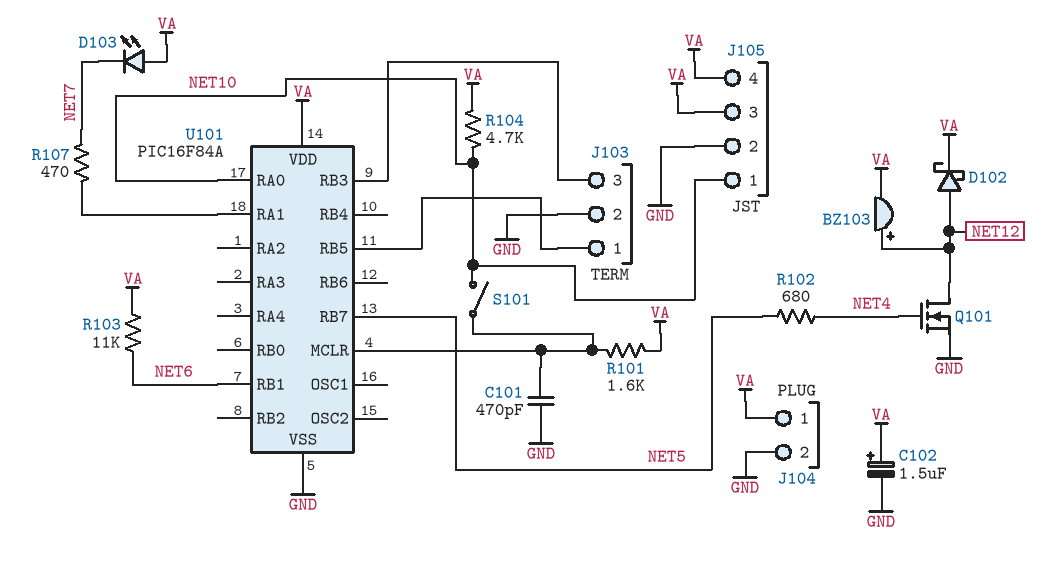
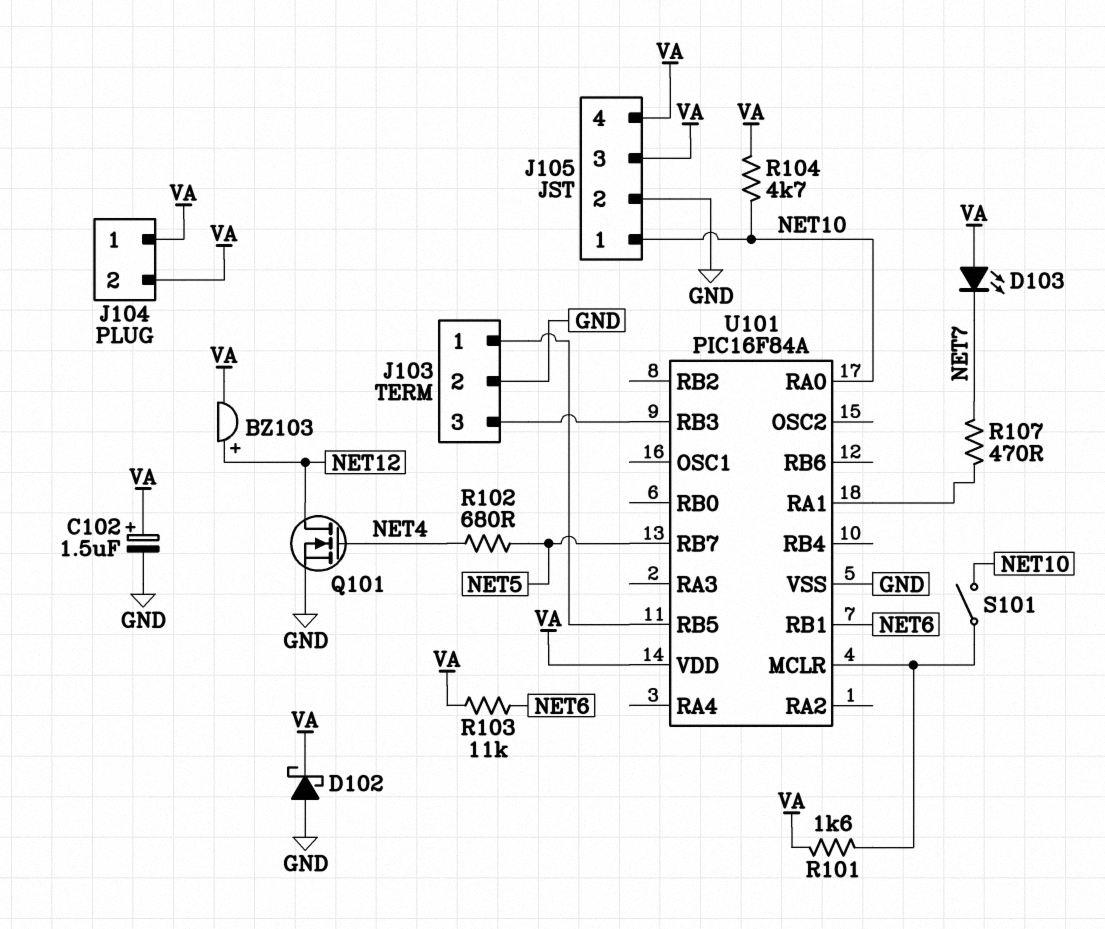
C101: 470pF (GND, U101/MCLR) -> none
D102: schottky (A NET12, K VA) -> schottky (A GND, K VA)
J104 pin 2: GND -> VA

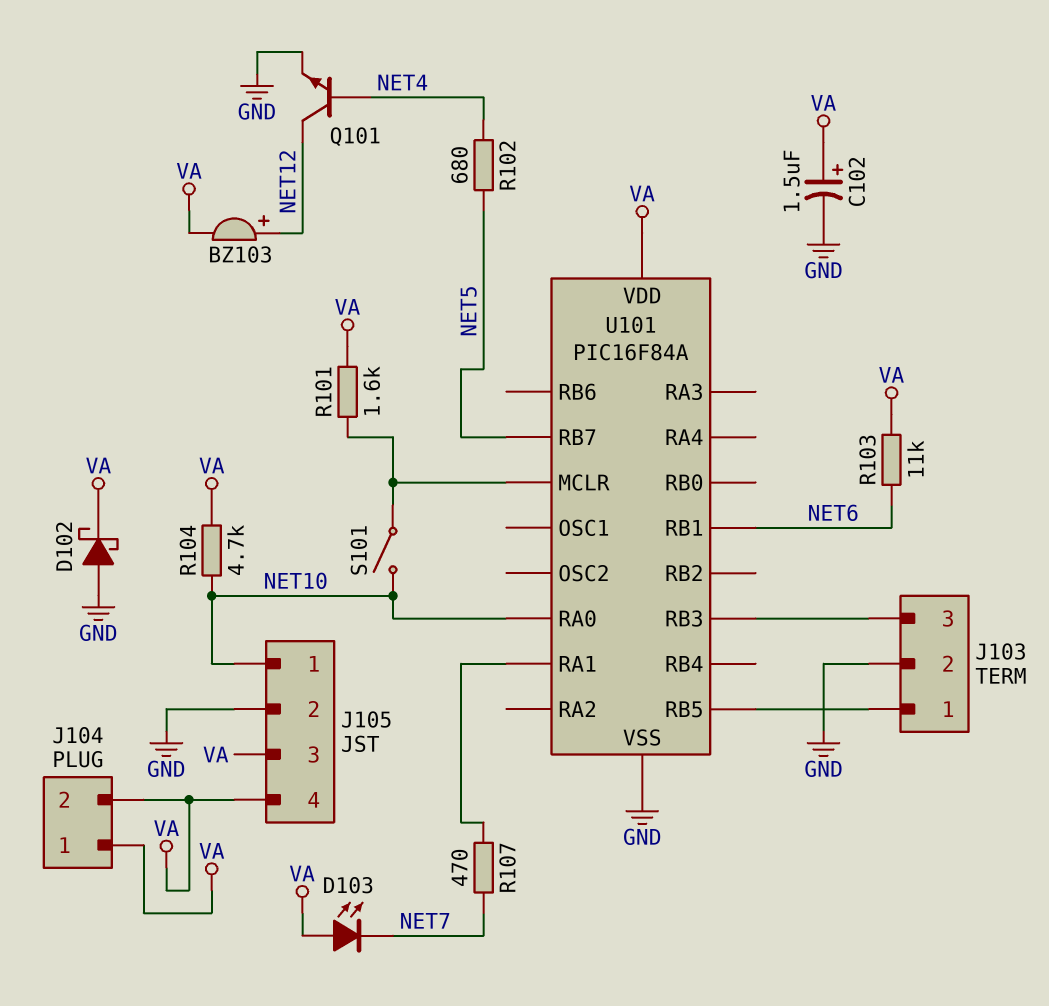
Q101: NMOS (G NET4, D NET12, S GND) -> NPN (B NET4, C NET12, E GND)

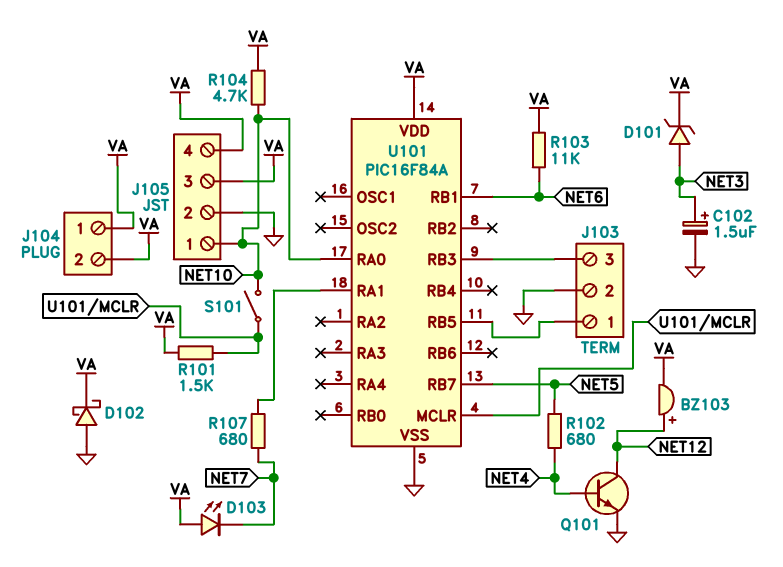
C102: 1.5uF (plus VA, minus GND) -> 1.5uF (plus NET3, minus GND)
D101: none -> zener (A NET3, K VA)
R101: 1.6k (U101/MCLR, VA) -> 1.5k (U101/MCLR, VA)
R107: 470 (NET7, U101/RA1) -> 680 (NET7, U101/RA1)

